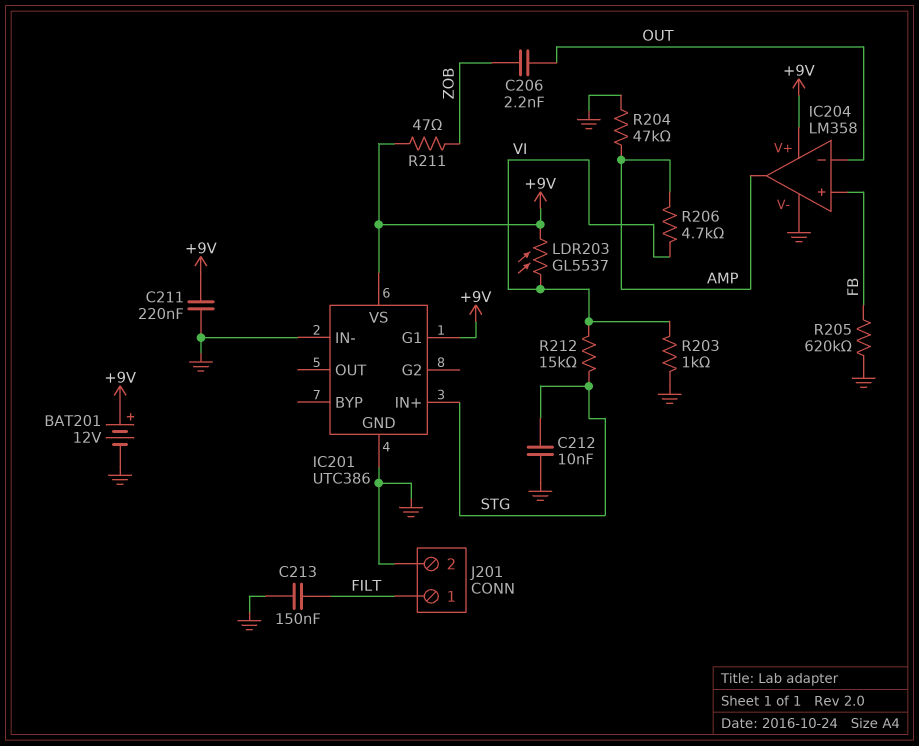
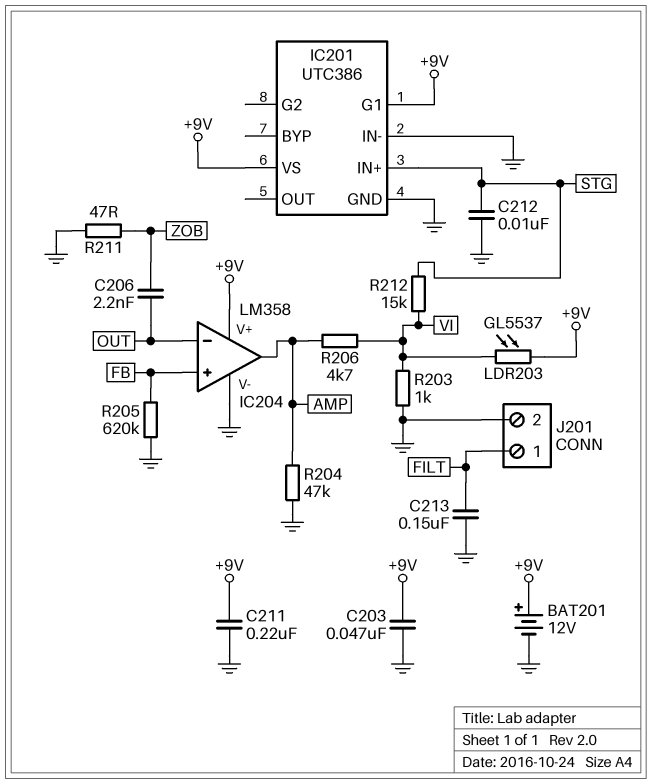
C203: none -> 47nF (+9V, GND)
R211: 47 (+9V, ZOB) -> 47 (GND, ZOB)

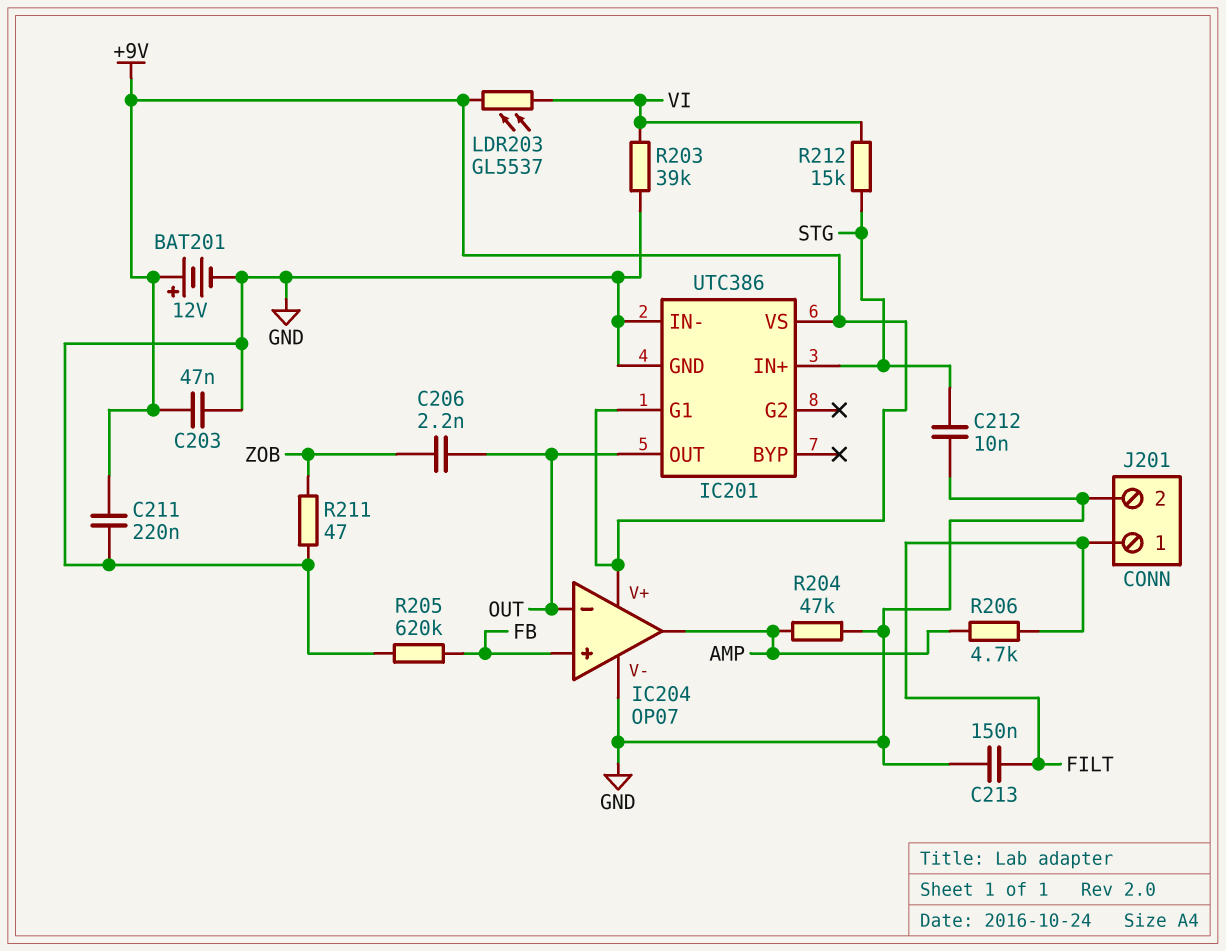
IC201 pin OUT: none -> OUT
IC204: LM358 -> OP07
R203: 1k (GND, VI) -> 39k (GND, VI)
R206: 4.7k (AMP, VI) -> 4.7k (AMP, FILT)

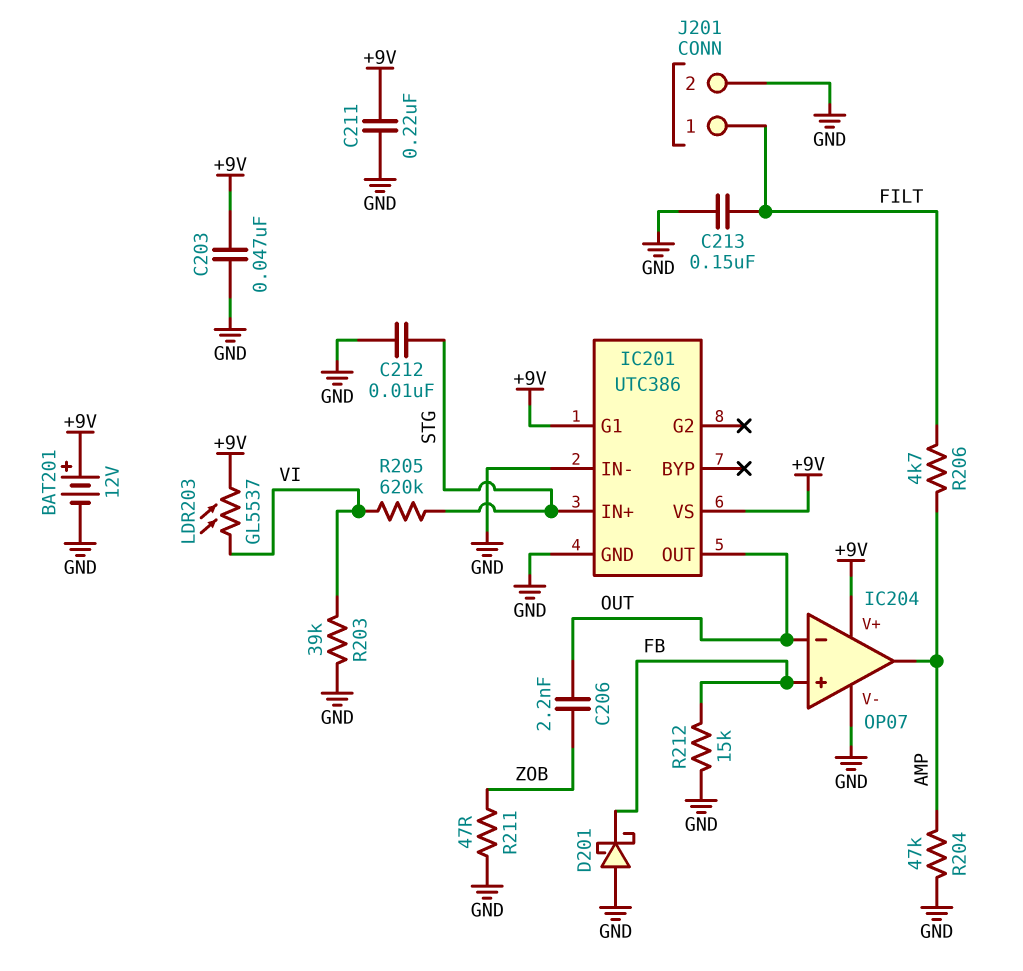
D201: none -> schottky (A GND, K FB)
R205: 620k (FB, GND) -> 620k (STG, VI)
R212: 15k (STG, VI) -> 15k (FB, GND)

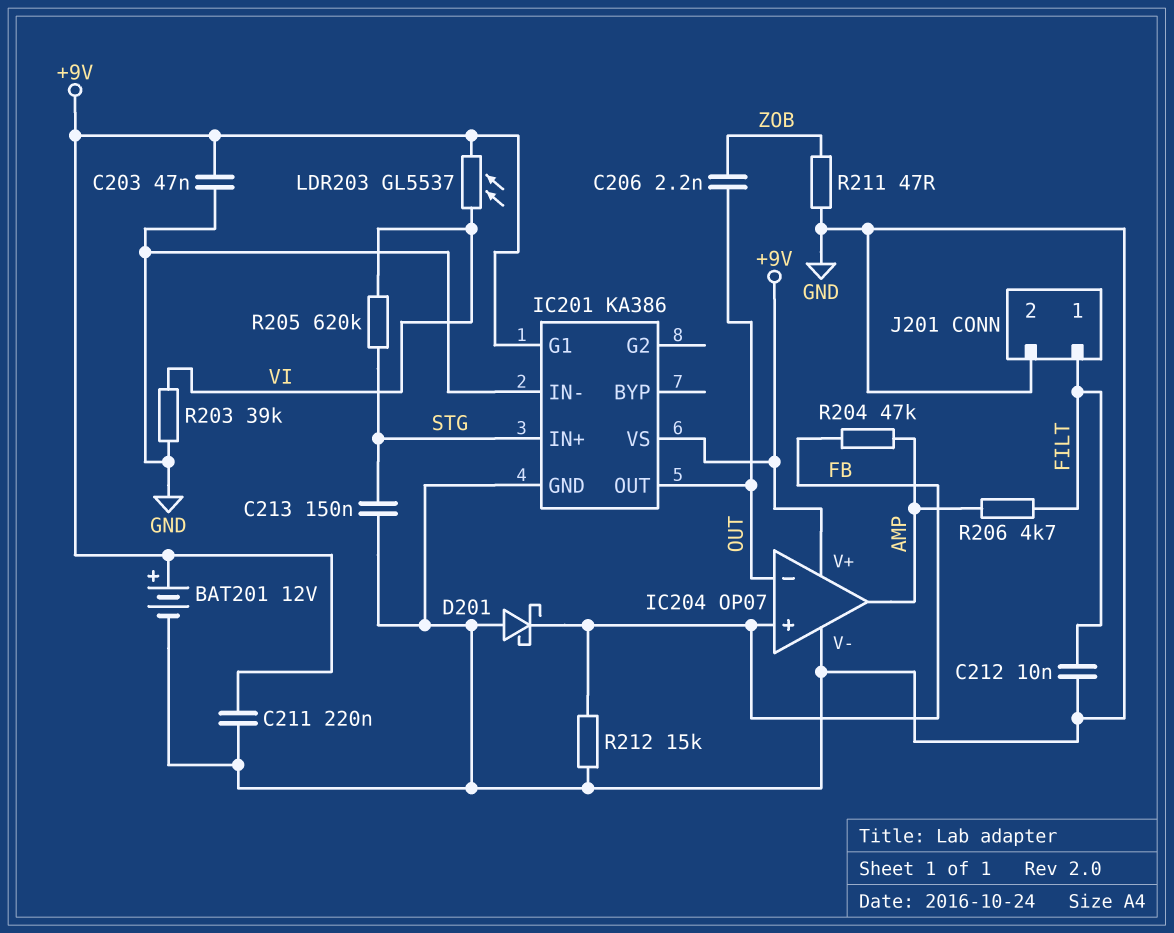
C212: 10nF (GND, STG) -> 10nF (FILT, GND)
C213: 150nF (FILT, GND) -> 150nF (GND, STG)
IC201: UTC386 -> KA386
R204: 47k (AMP, GND) -> 47k (AMP, FB)

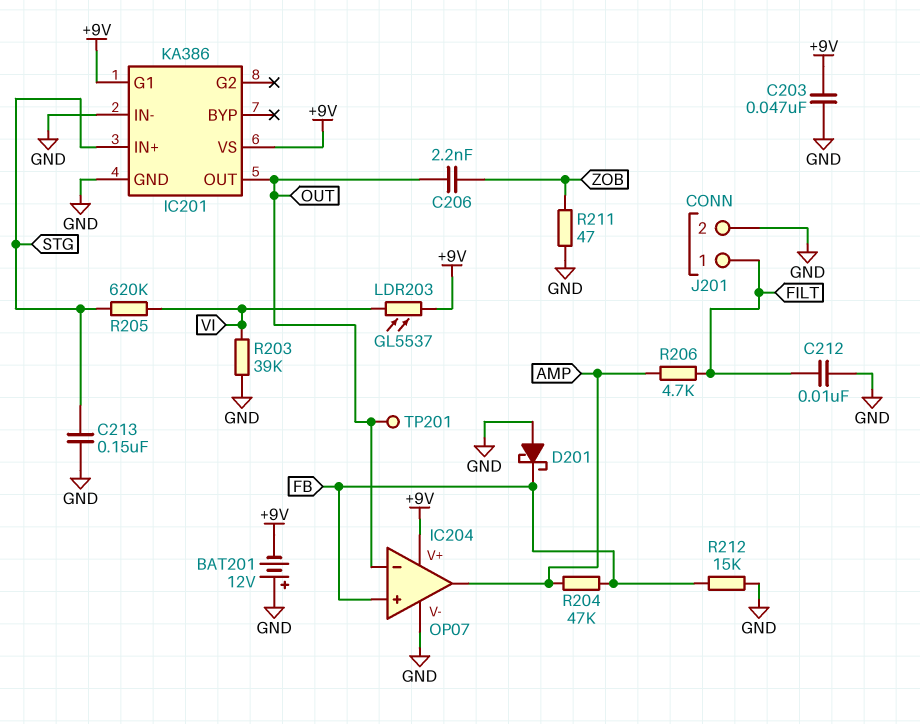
BAT201: 12V (plus +9V, minus GND) -> 12V (plus GND, minus +9V)
C211: 220nF (+9V, GND) -> none
TP201: none -> test point (OUT)

